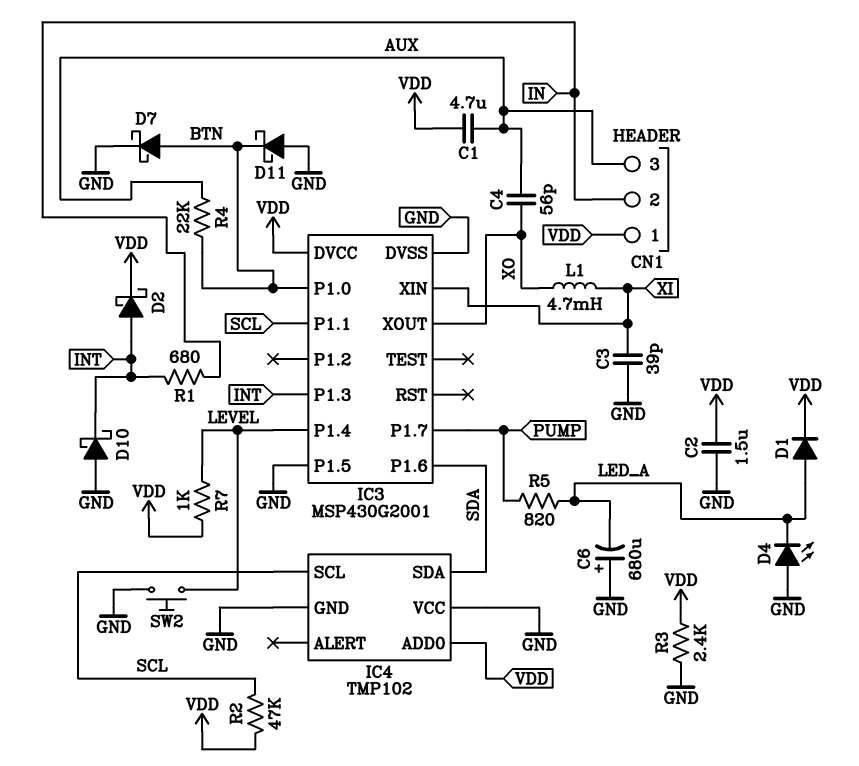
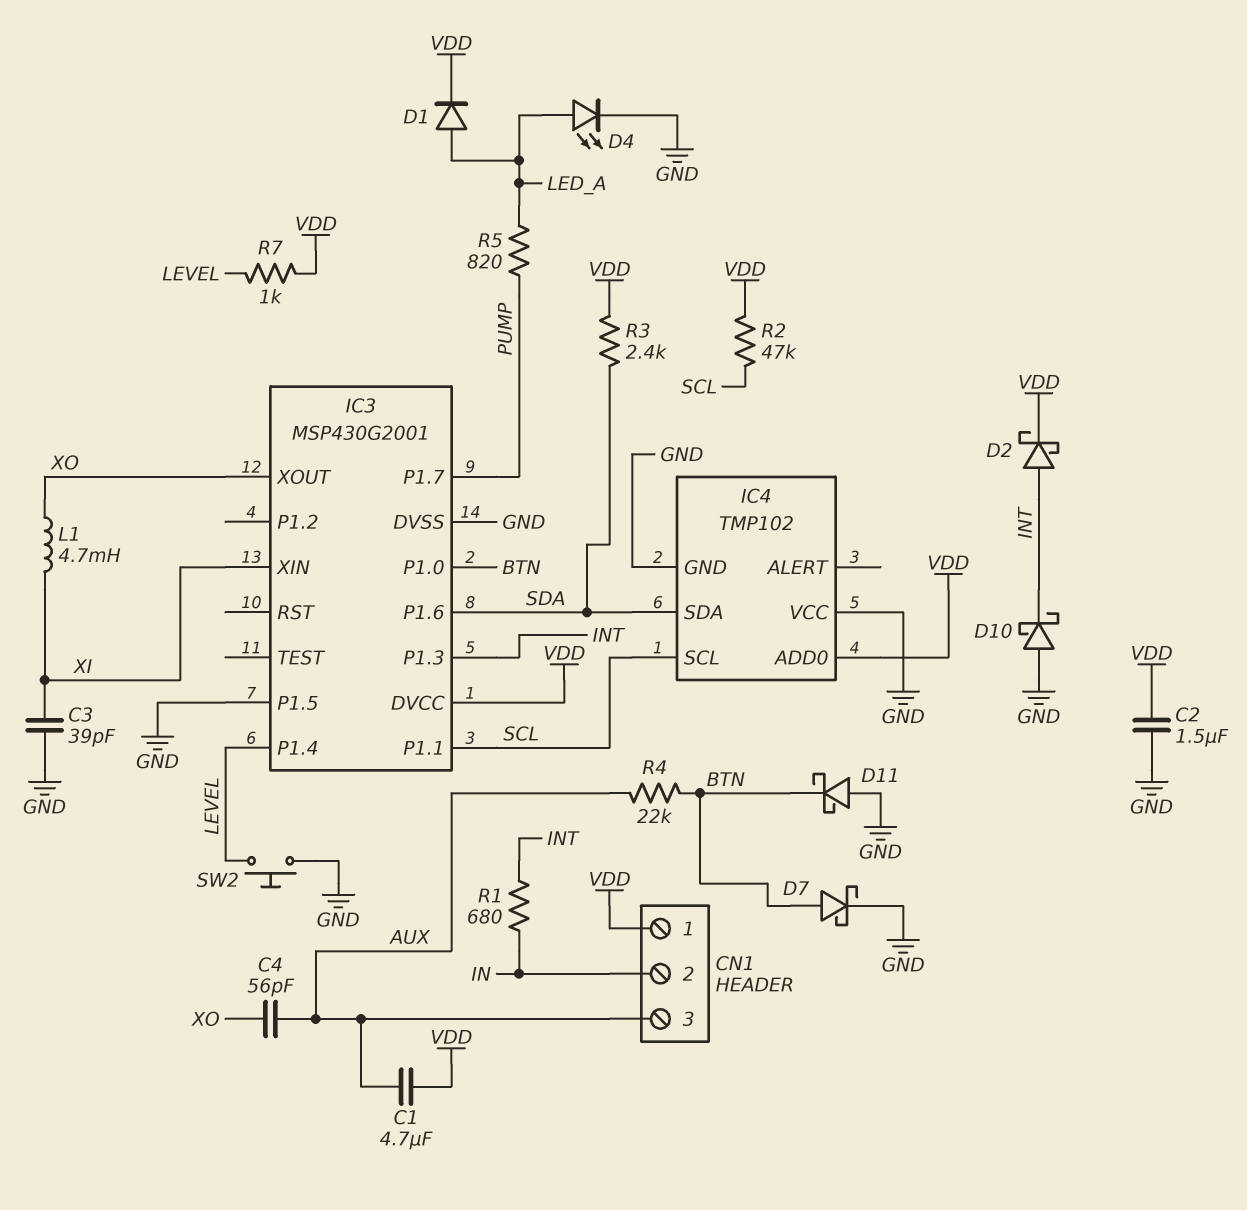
C6: 680uF (plus GND, minus LED_A) -> none
D4: LED (A GND, K LED_A) -> LED (A LED_A, K GND)
R3: 2.4k (GND, VDD) -> 2.4k (SDA, VDD)

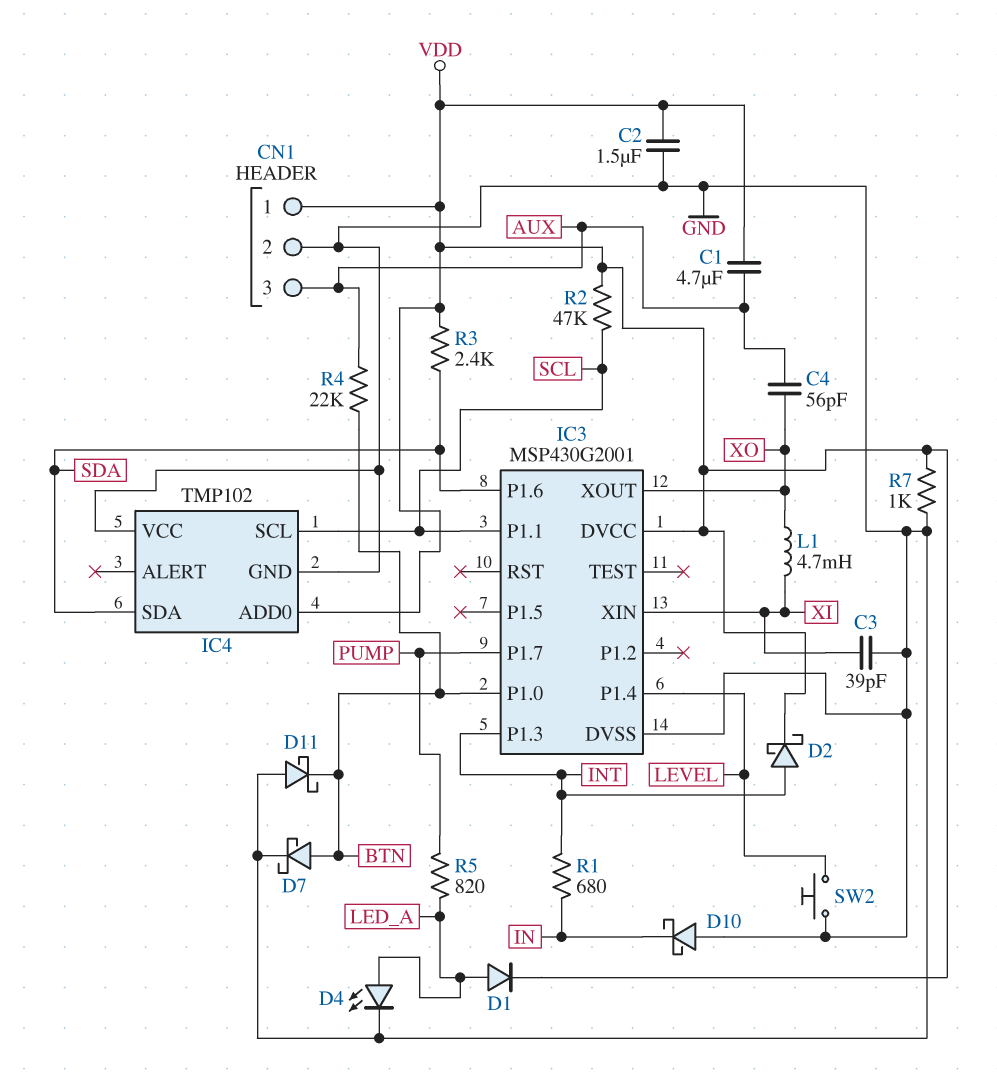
CN1 pin 2: IN -> GND
D10: schottky (A GND, K INT) -> schottky (A GND, K IN)
IC3 pin P1.5: GND -> none
R7: 1k (LEVEL, VDD) -> 1k (GND, VDD)

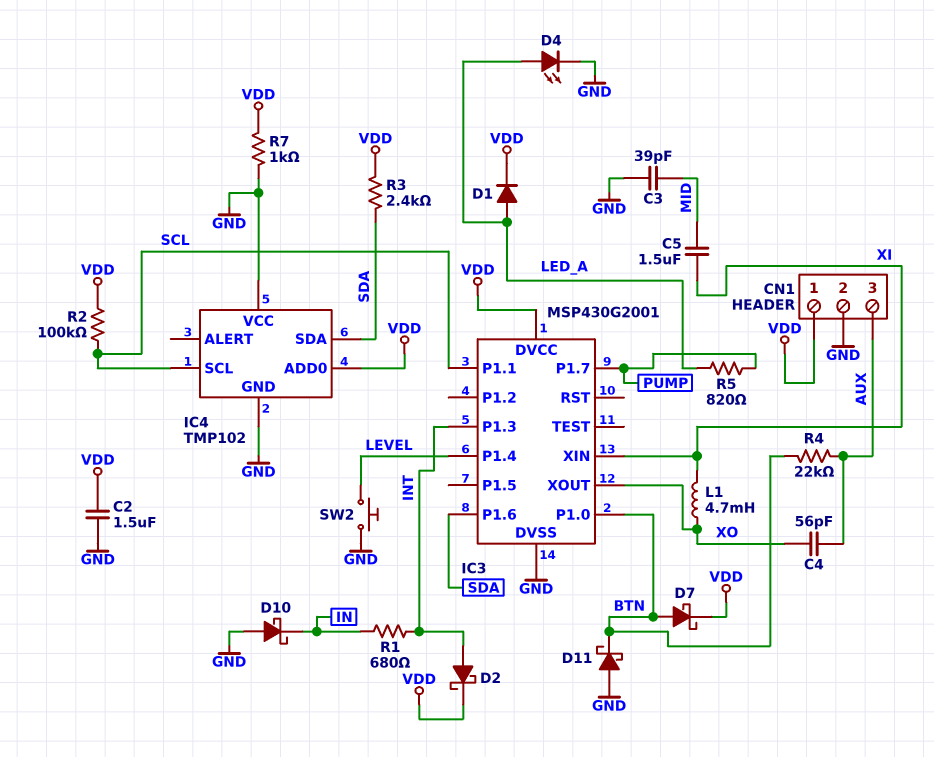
C1: 4.7uF (AUX, VDD) -> none
C3: 39pF (GND, XI) -> 39pF (GND, MID)
C5: none -> 1.5uF (MID, XI)
D7: schottky (A BTN, K GND) -> schottky (A BTN, K VDD)
R2: 47k (SCL, VDD) -> 100k (SCL, VDD)

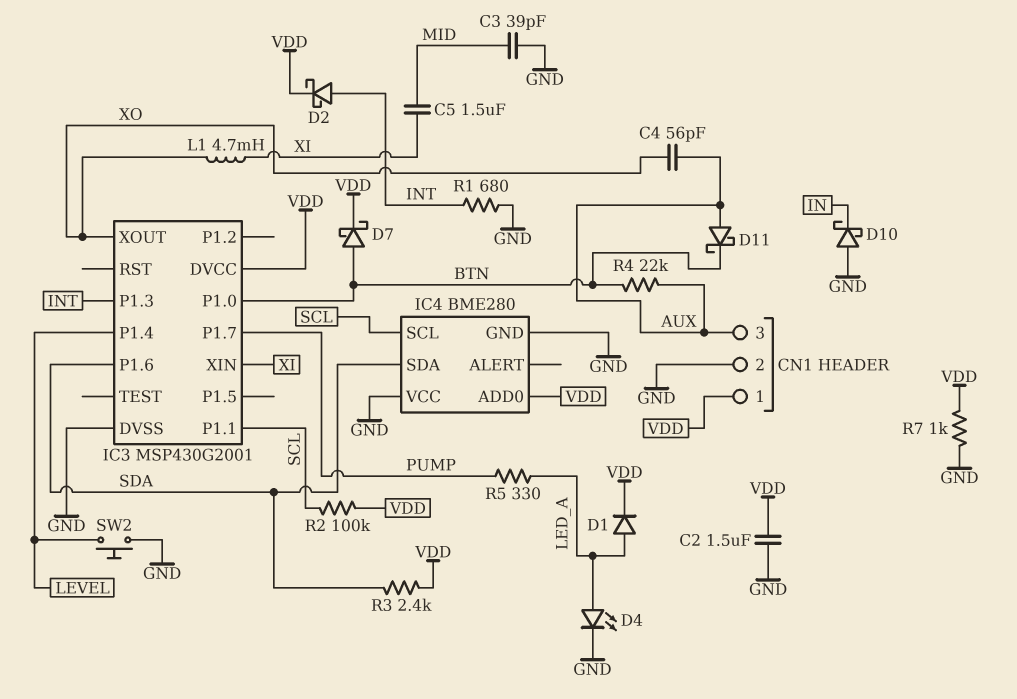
D11: schottky (A GND, K BTN) -> schottky (A AUX, K BTN)
IC4: TMP102 -> BME280
R1: 680 (IN, INT) -> 680 (GND, INT)
R5: 820 (LED_A, PUMP) -> 330 (LED_A, PUMP)

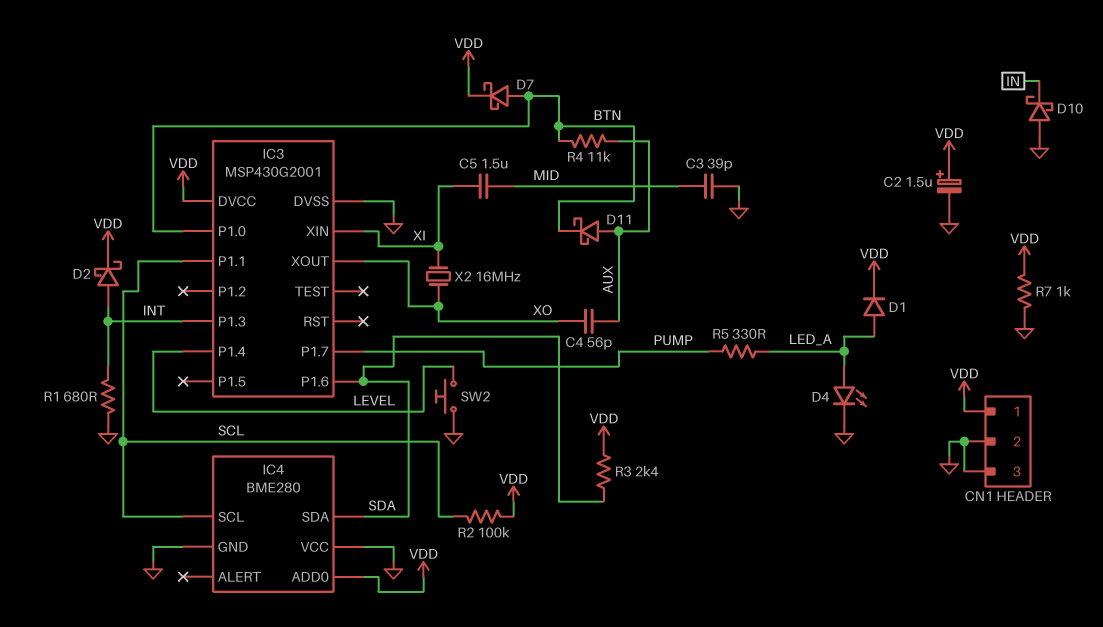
C2: 1.5uF (GND, VDD) -> 1.5uF (plus VDD, minus GND)
CN1 pin 3: AUX -> GND
L1: 4.7mH (XI, XO) -> none
R4: 22k (AUX, BTN) -> 11k (AUX, BTN)
X2: none -> 16MHz (XI, XO)

